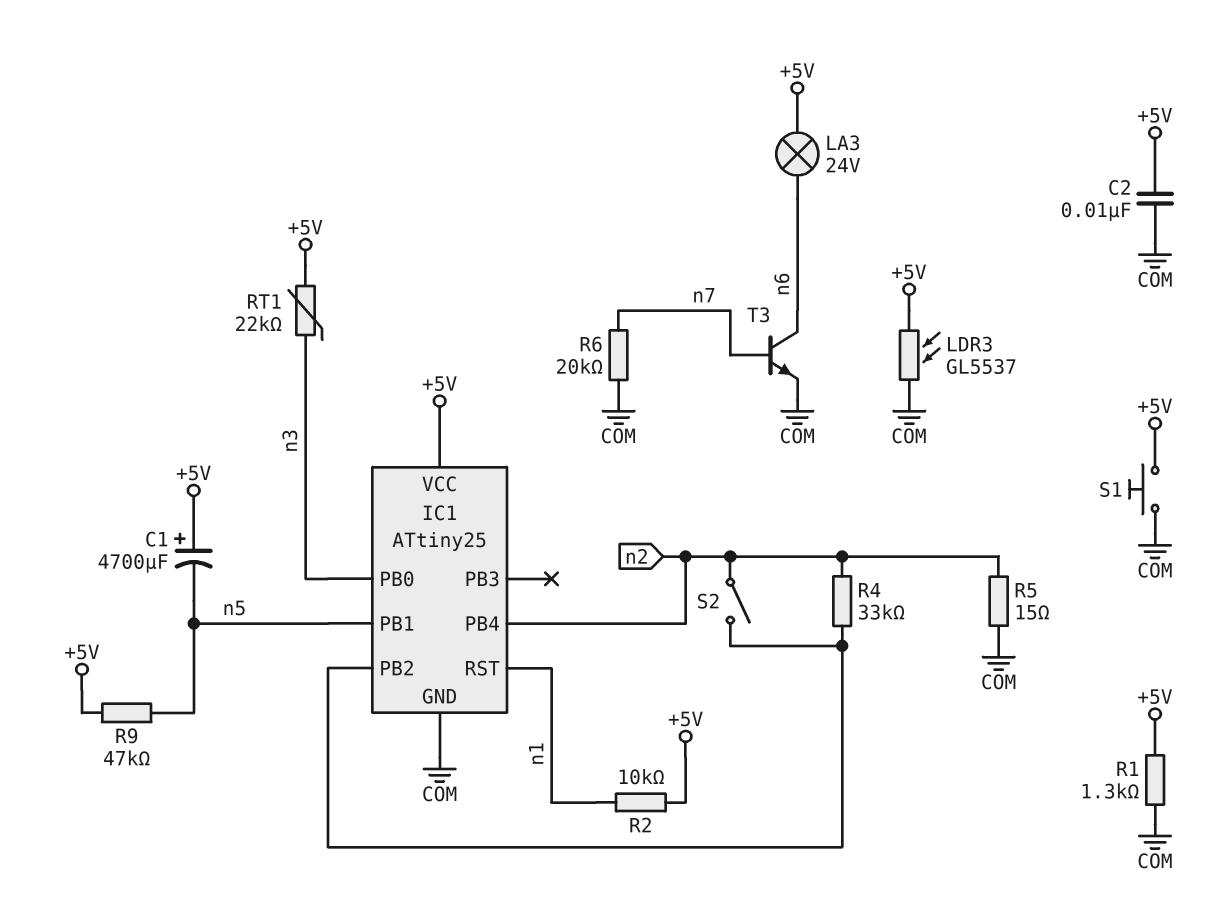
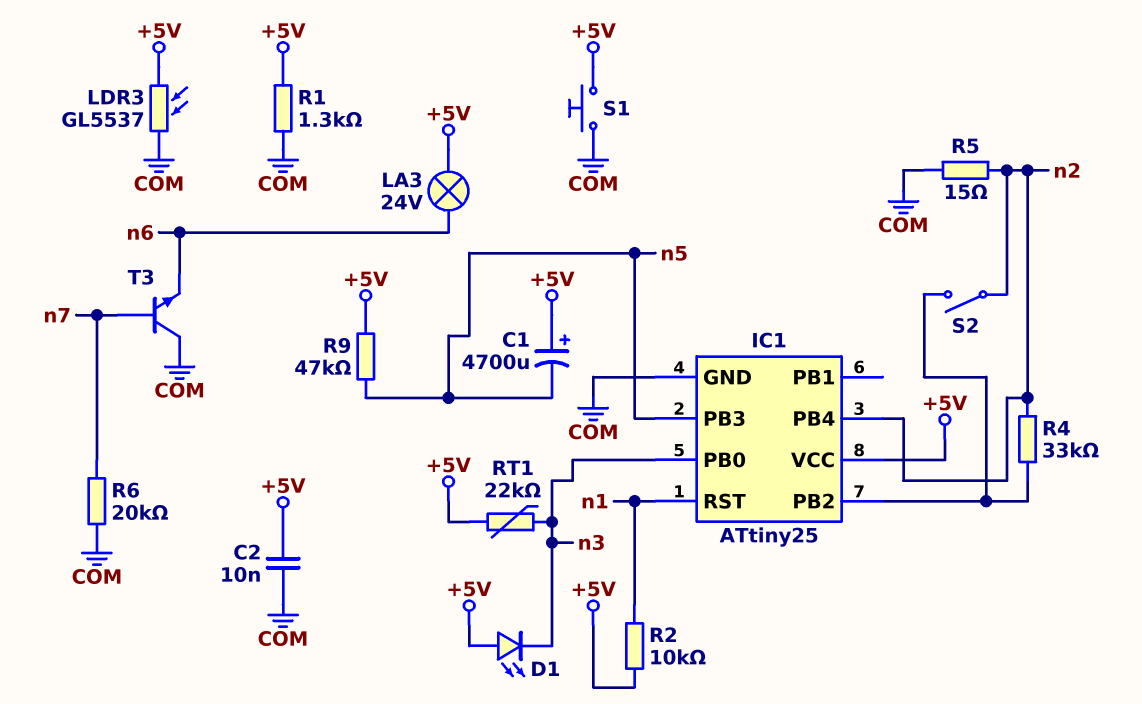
D1: none -> LED (A +5V, K n3)
IC1 pin PB1: n5 -> none
IC1 pin PB3: none -> n5
T3: NPN (B n7, C n6, E COM) -> NPN (B n7, C COM, E n6)

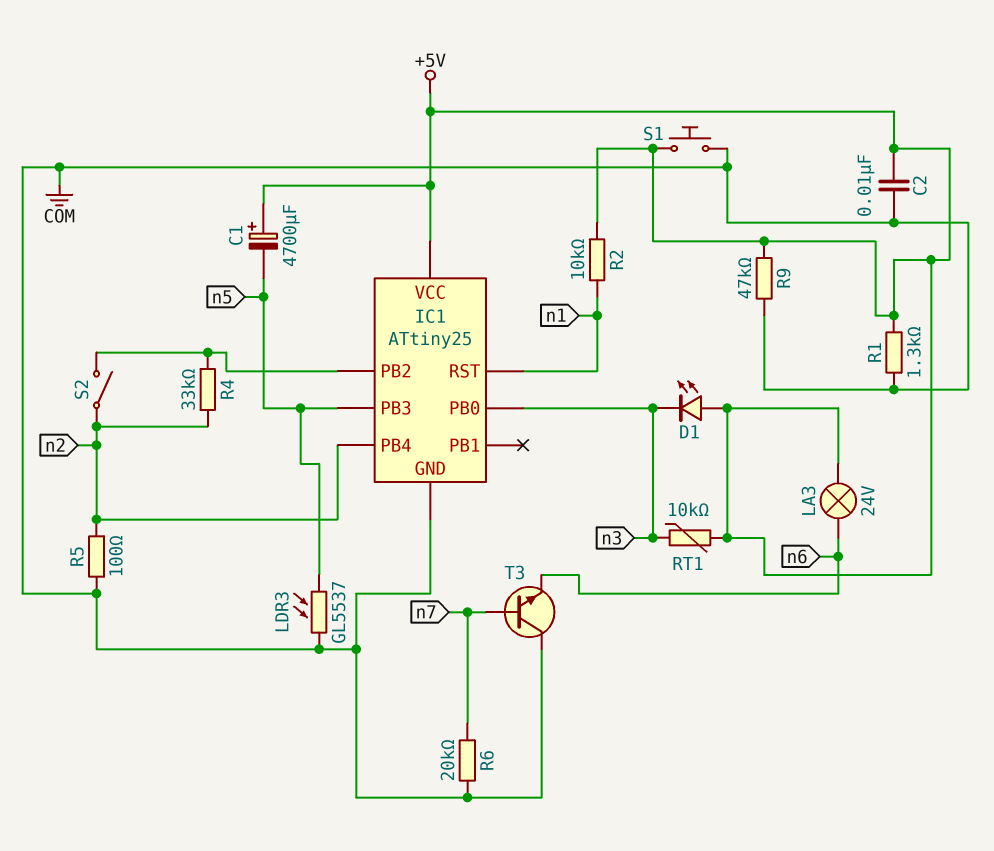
LDR3: GL5537 (+5V, COM) -> GL5537 (COM, n5)
R5: 15 (COM, n2) -> 100 (COM, n2)
R9: 47k (+5V, n5) -> 47k (+5V, COM)
RT1: 22k (+5V, n3) -> 10k (+5V, n3)

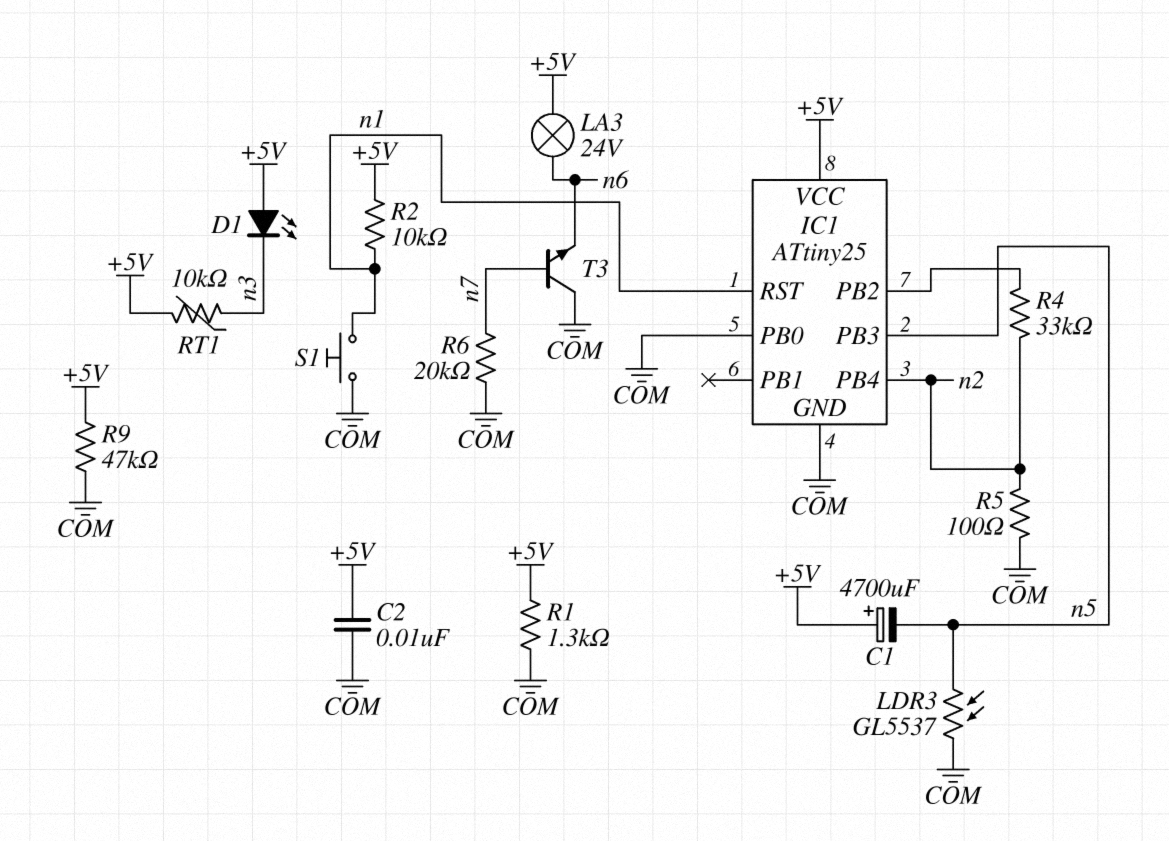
IC1 pin PB0: n3 -> COM
S1: button (+5V, COM) -> button (COM, n1)
S2: switch (IC1/PB2, n2) -> none

